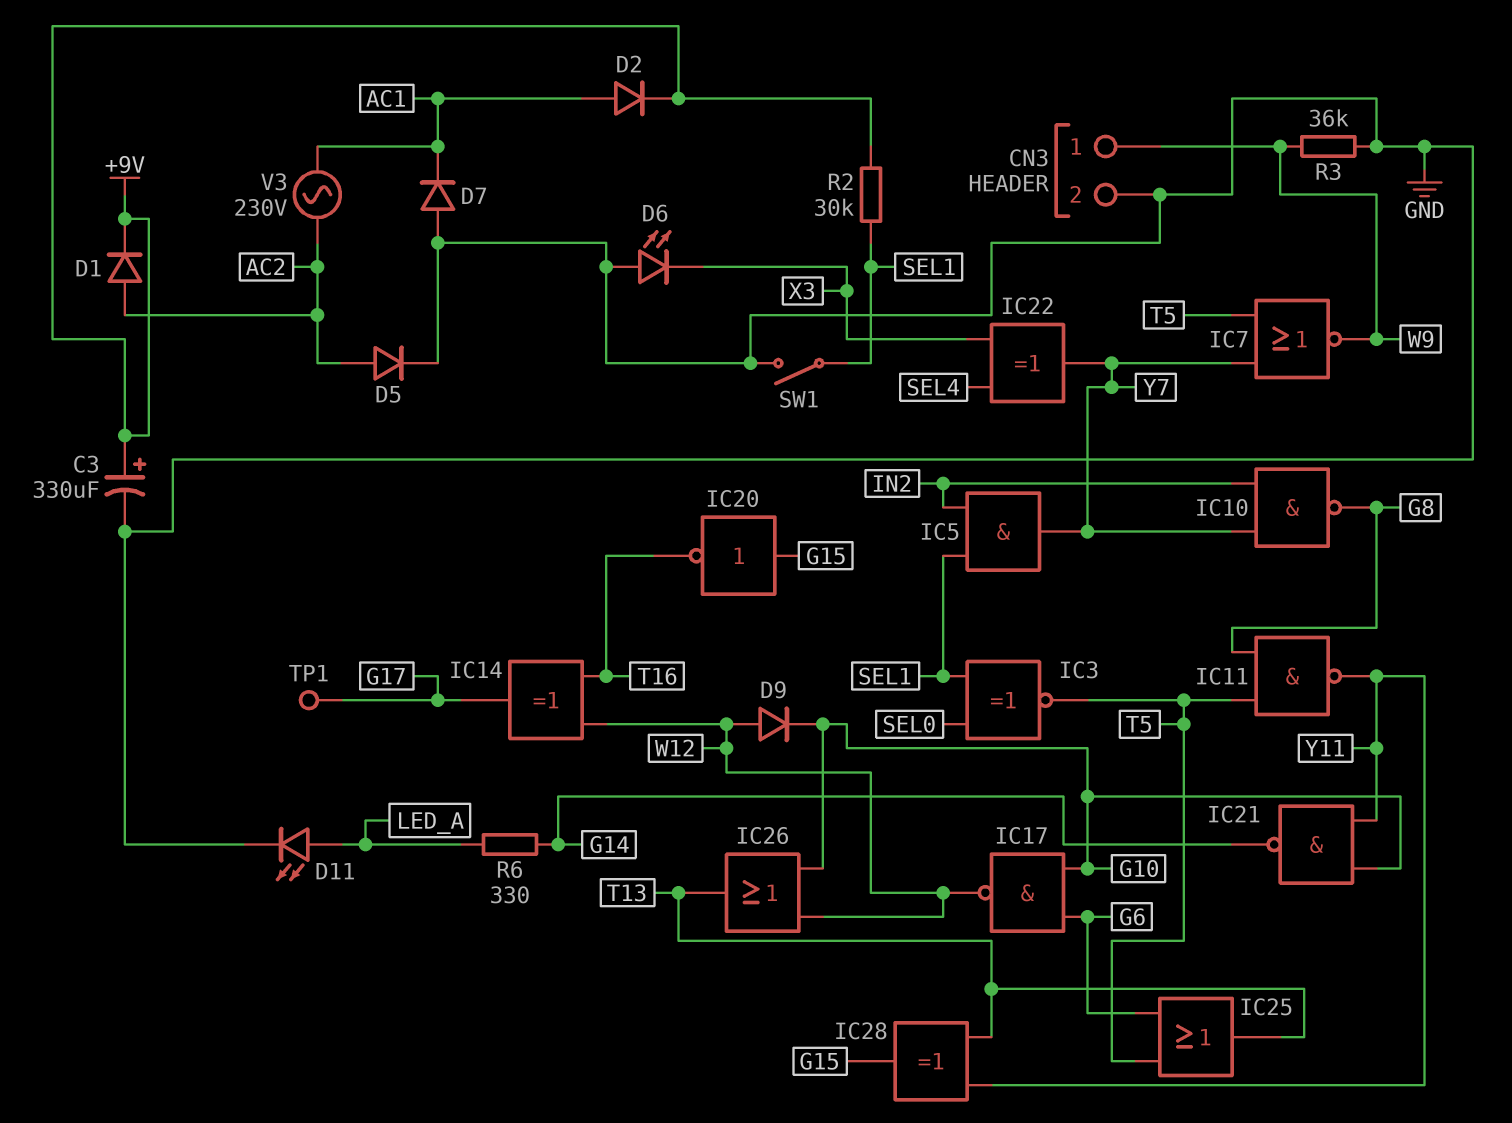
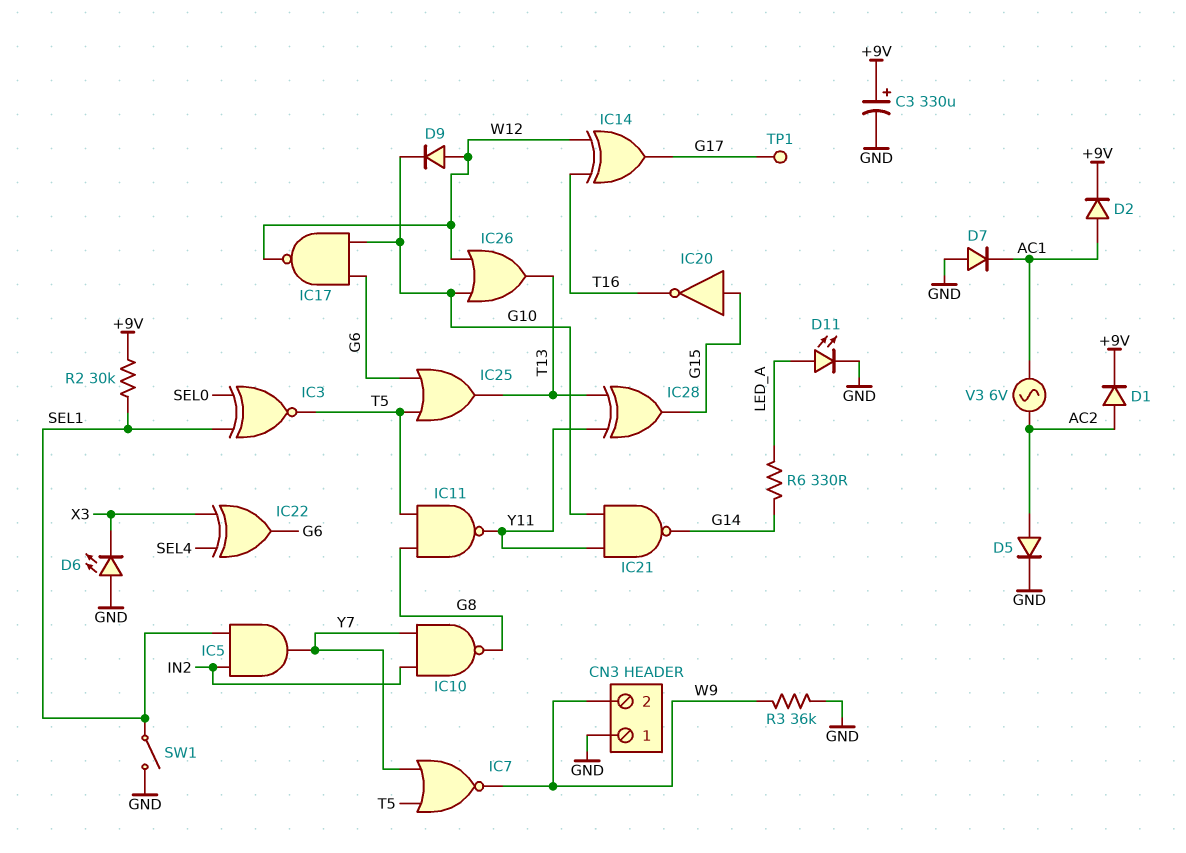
CN3 pin 1: W9 -> GND
CN3 pin 2: GND -> W9
IC22: XOR (in SEL4, in X3, out Y7) -> XOR (in SEL4, in X3, out G6)
V3: AC 230V (AC1, AC2) -> AC 6V (AC1, AC2)

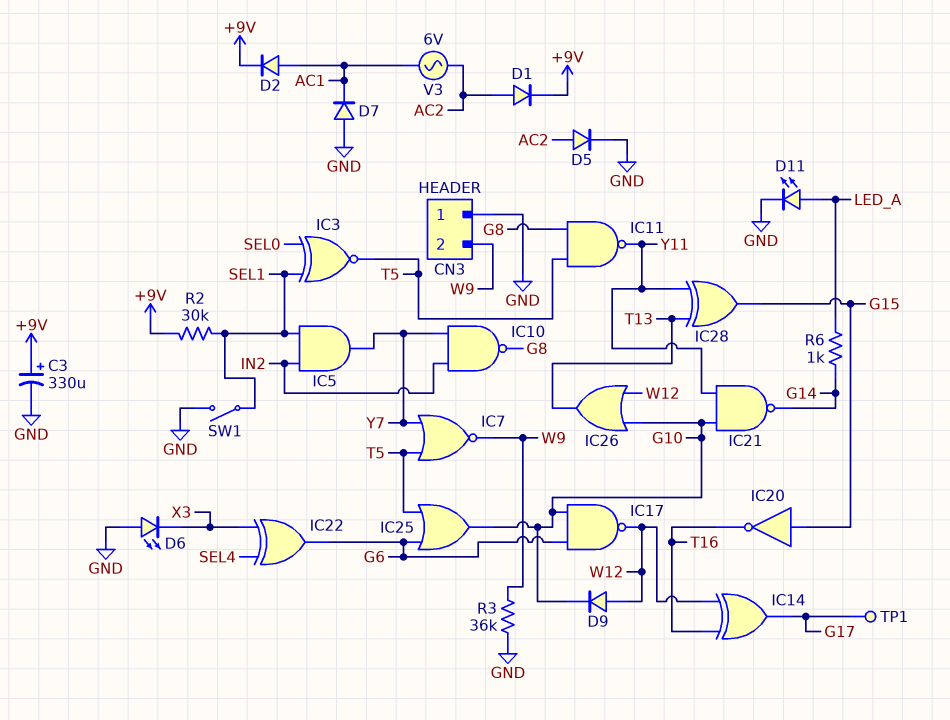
IC25: OR (in G6, in T5, out T13) -> OR (in G6, in T5, out G10)
R6: 330 (G14, LED_A) -> 1k (G14, LED_A)

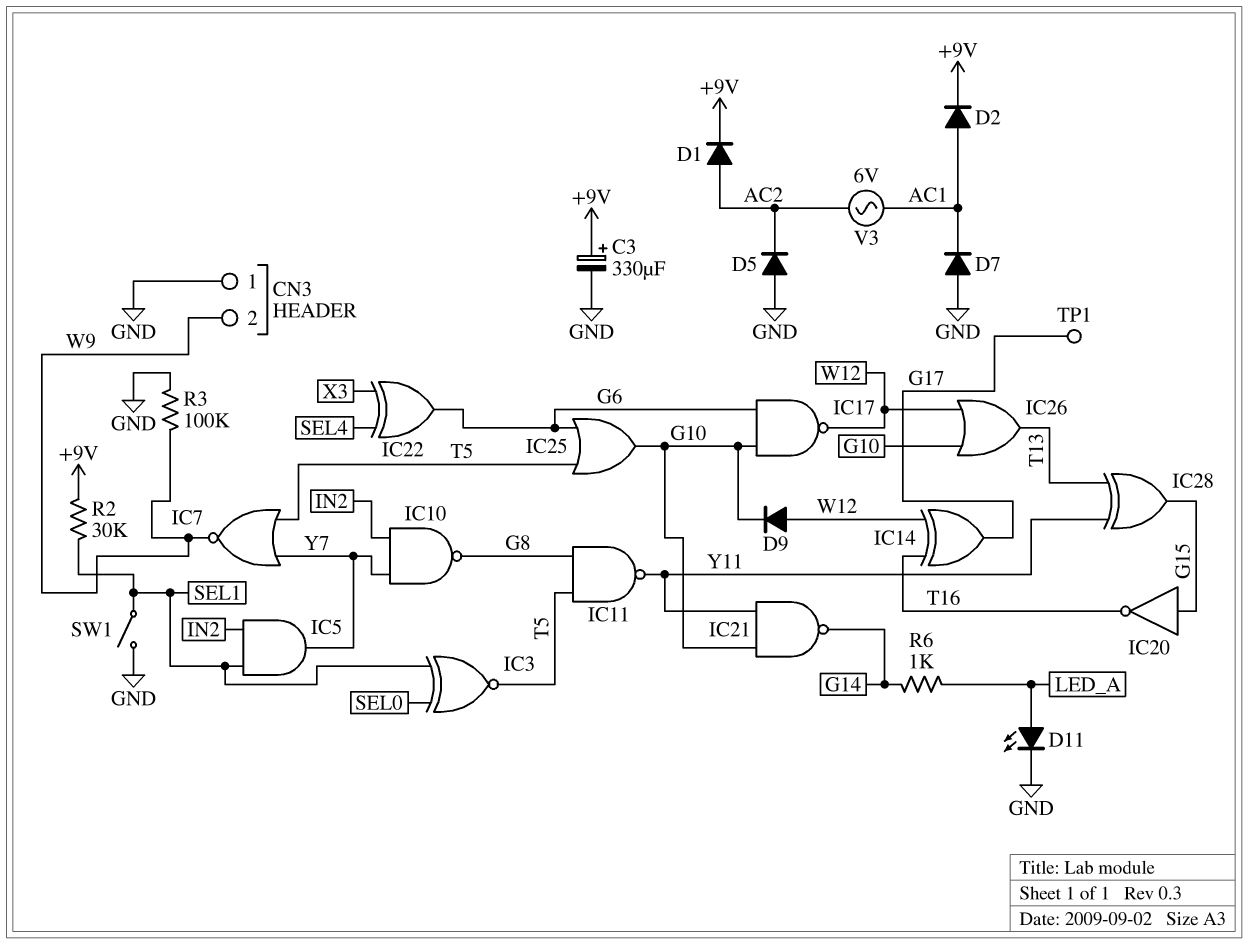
D5: diode (A AC2, K GND) -> diode (A GND, K AC2)
D6: LED (A GND, K X3) -> none
R3: 36k (GND, W9) -> 100k (GND, W9)

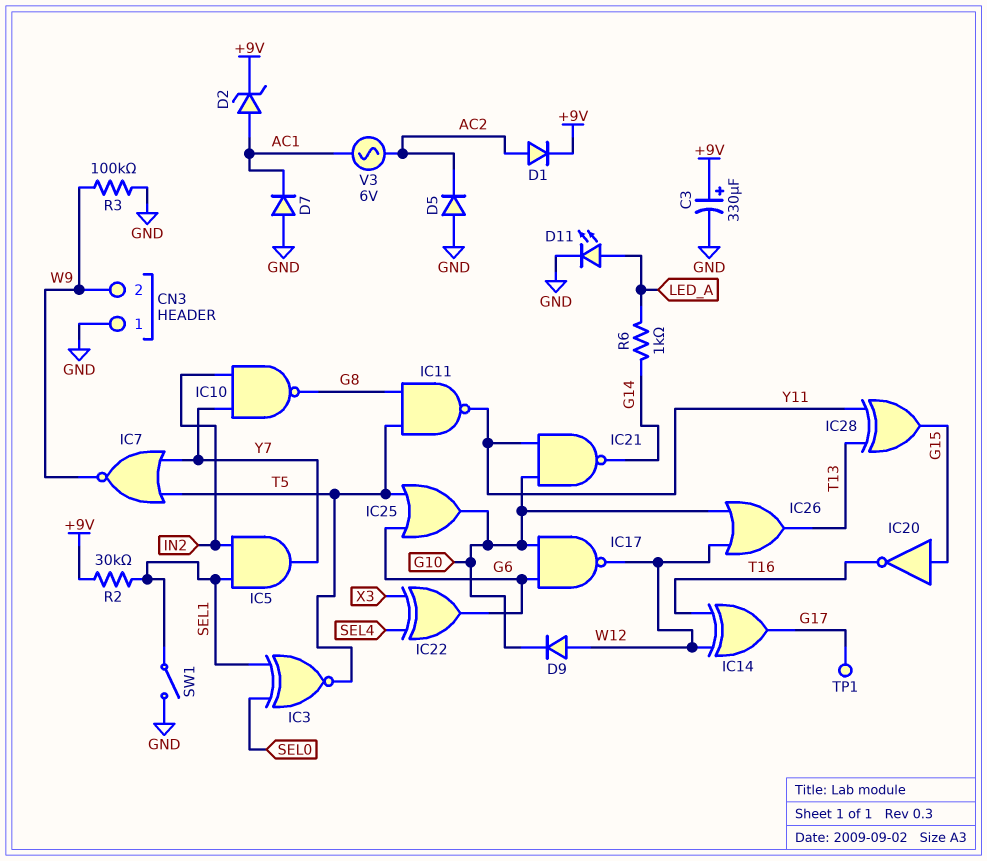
D2: diode (A AC1, K +9V) -> zener (A AC1, K +9V)

